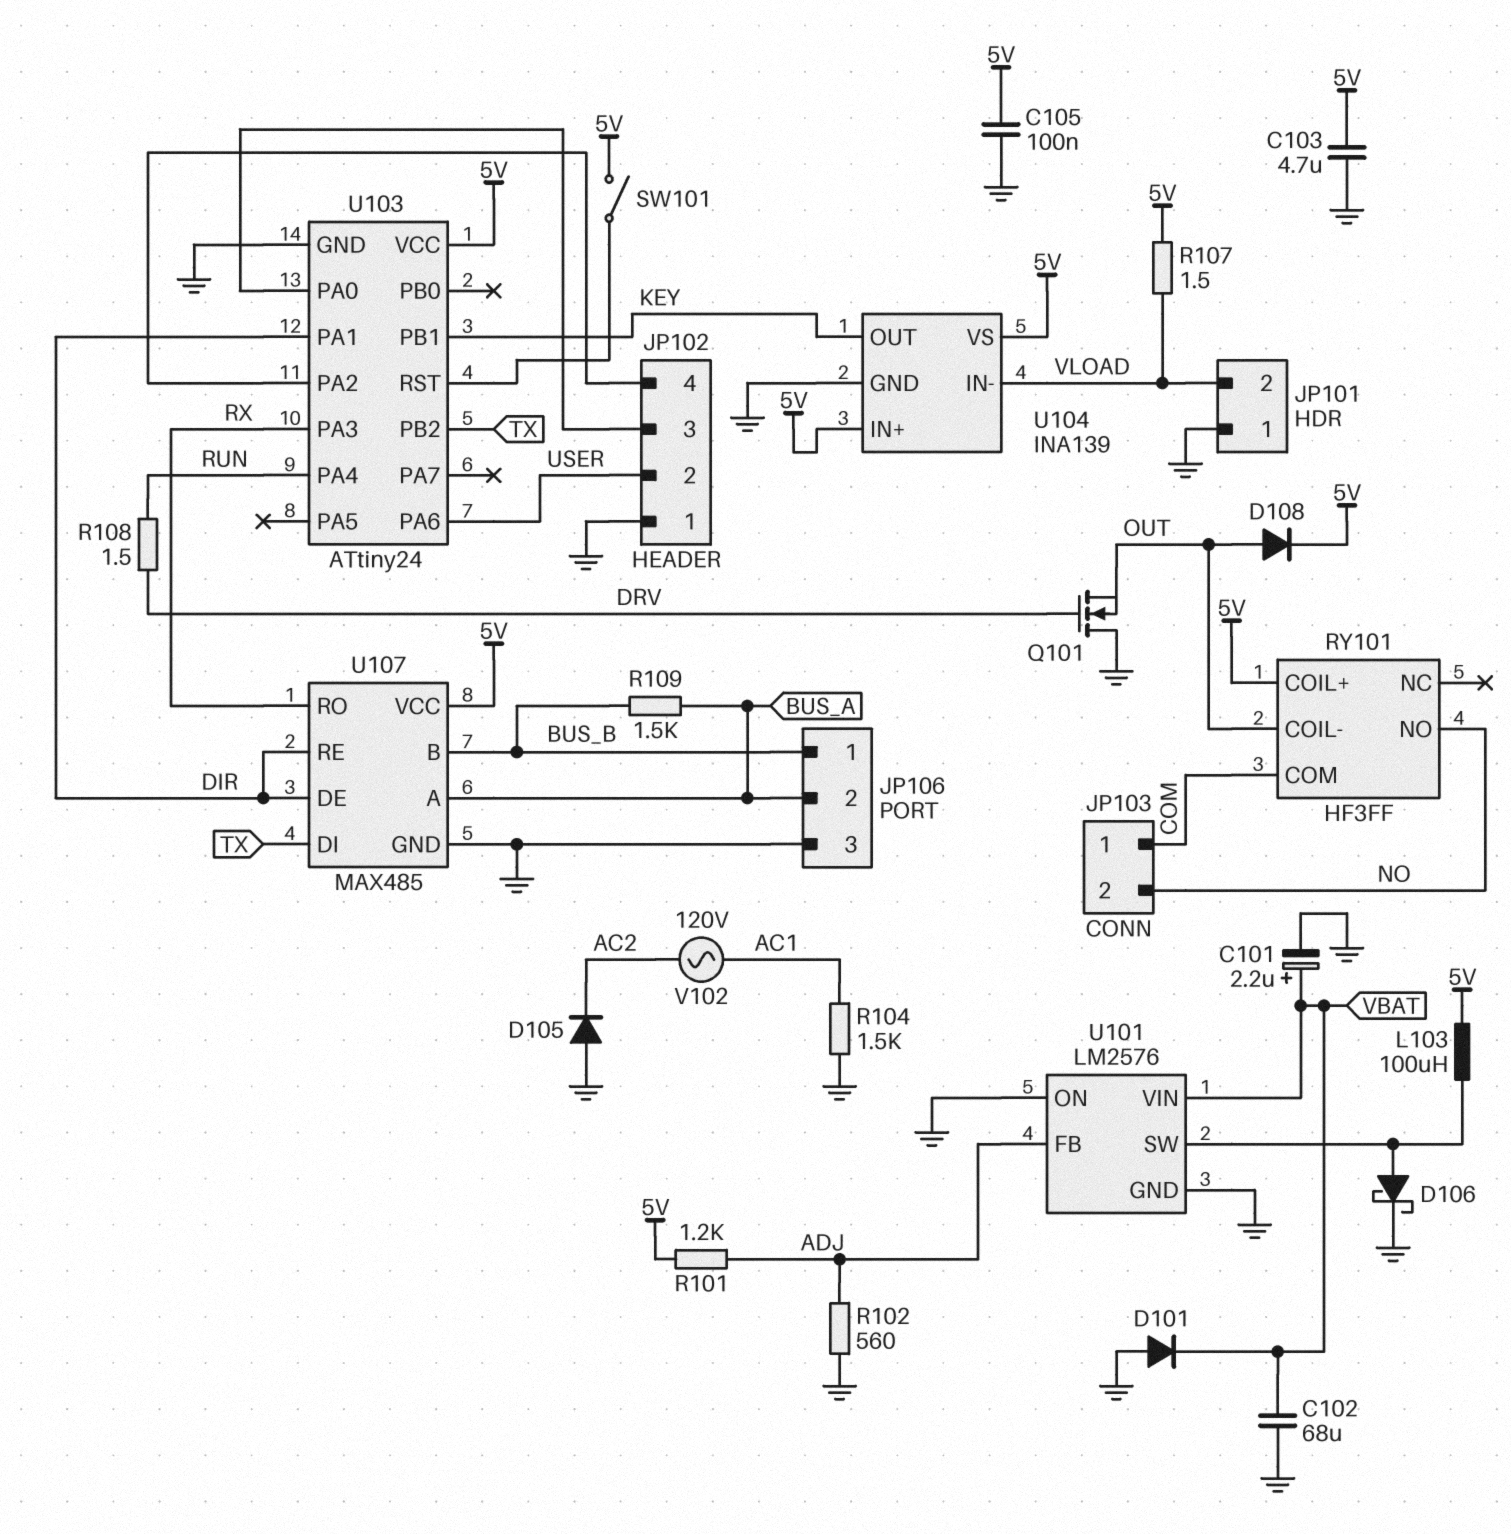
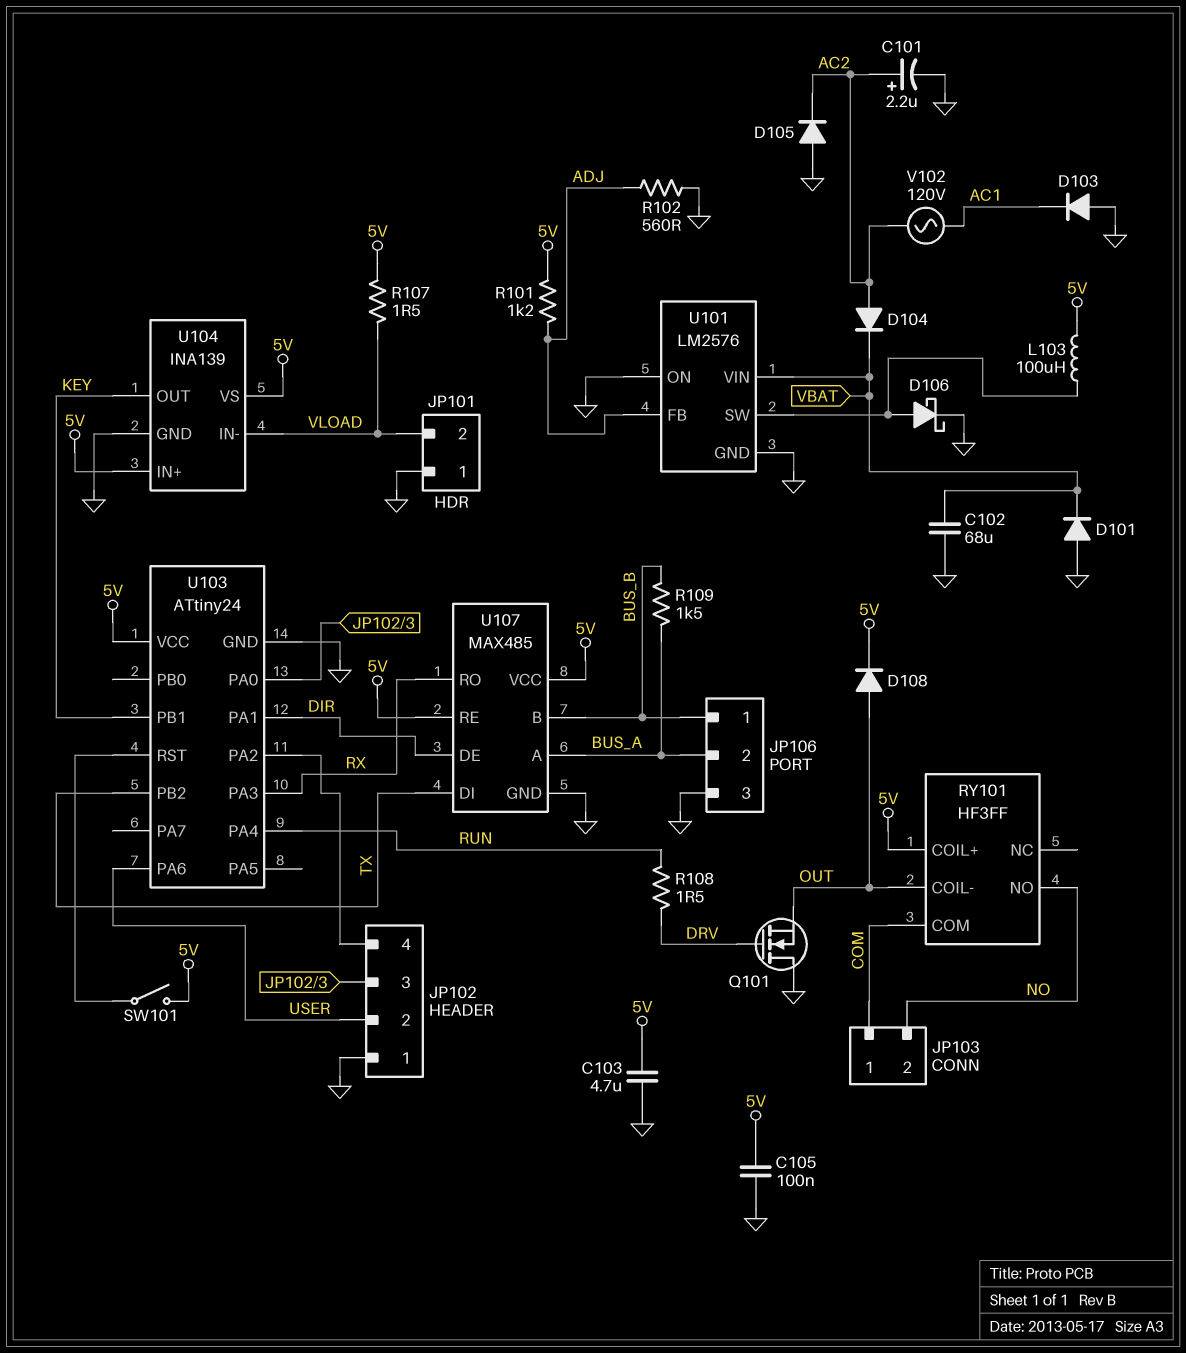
C101: 2.2uF (plus VBAT, minus GND) -> 2.2uF (plus AC2, minus GND)
D103: none -> diode (A GND, K AC1)
D104: none -> diode (A AC2, K VBAT)
R104: 1.5k (AC1, GND) -> none
U107 pin RE: DIR -> 5V

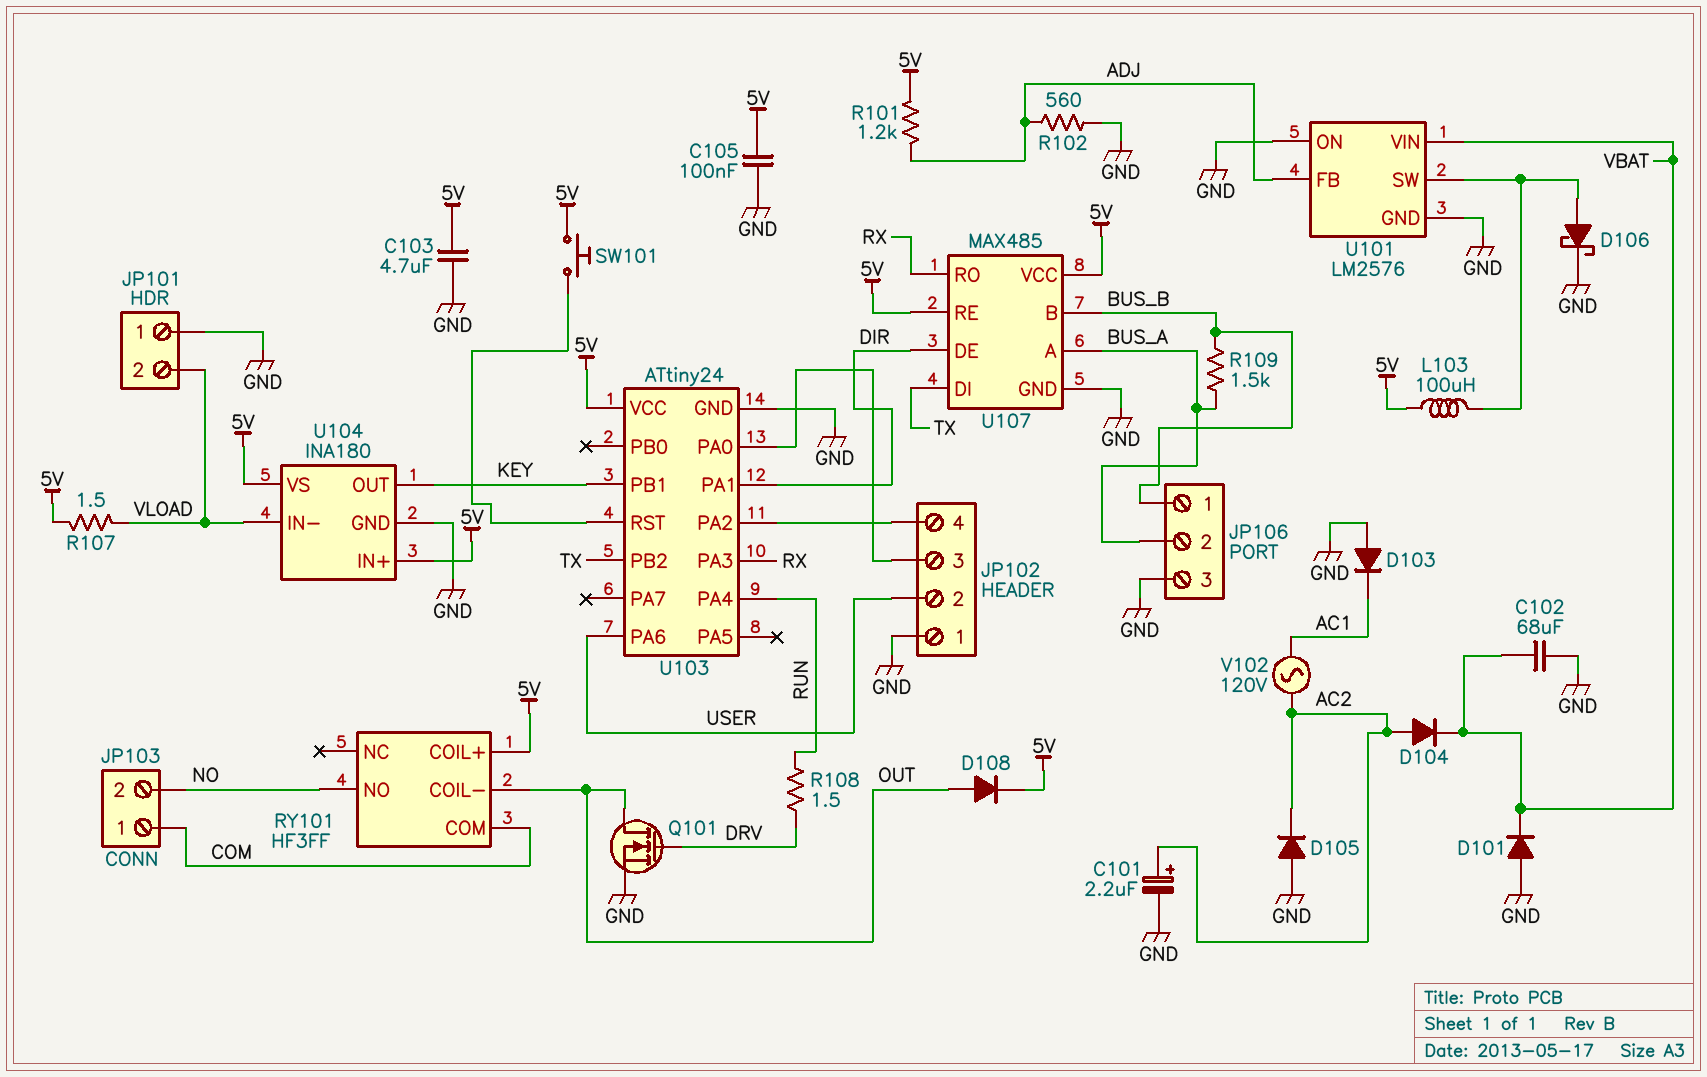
Q101: NMOS (G DRV, D GND, S OUT) -> NMOS (G DRV, D OUT, S GND)
SW101: switch (5V, U103/RST) -> button (5V, U103/RST)
U104: INA139 -> INA180

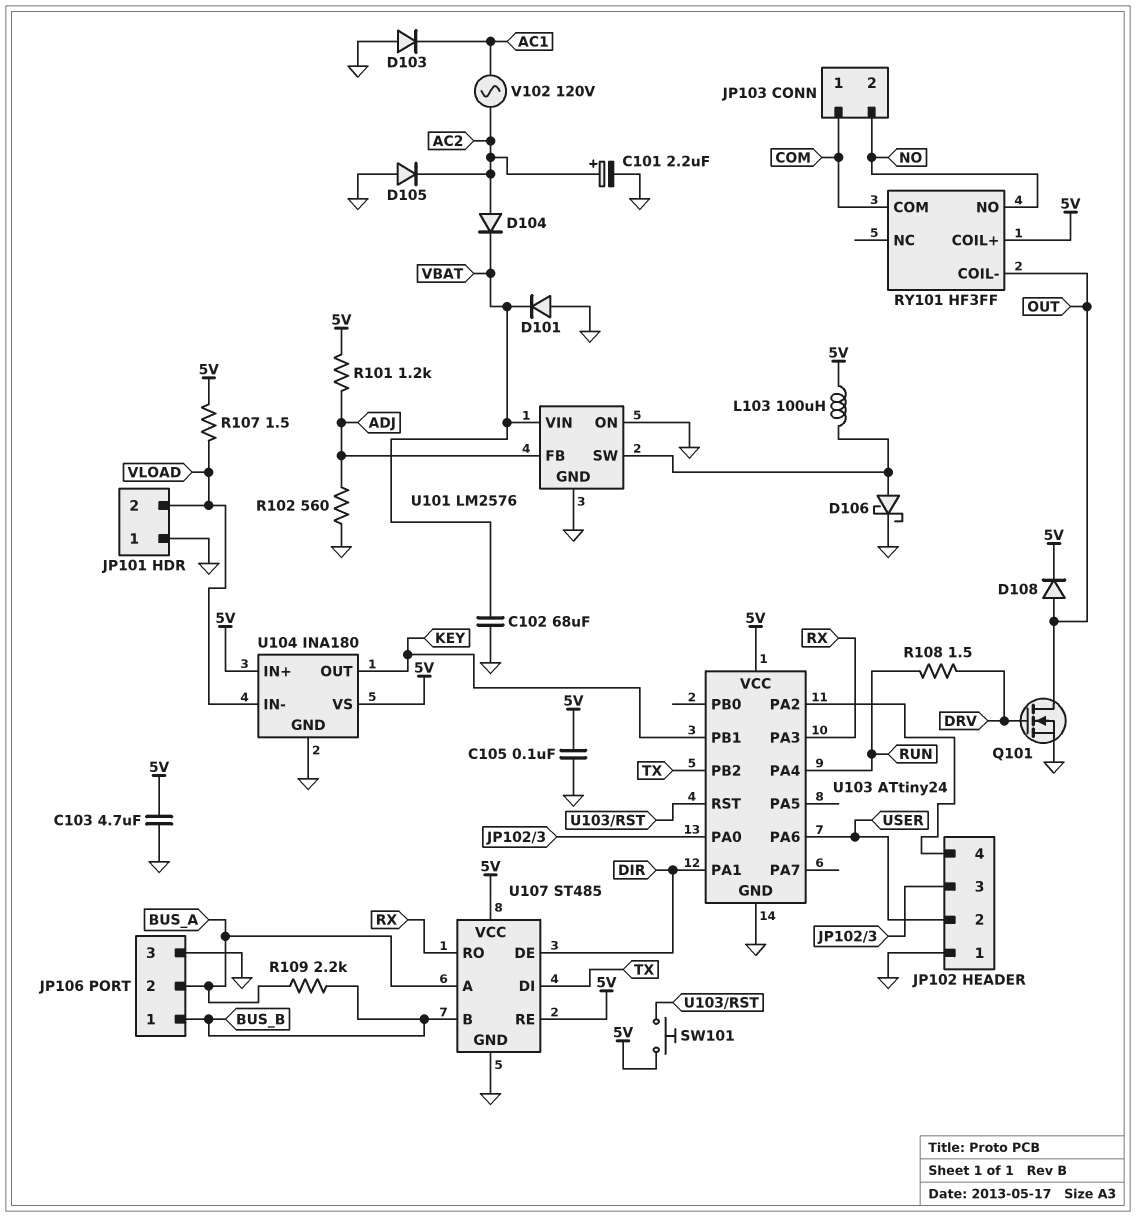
R109: 1.5k (BUS_A, BUS_B) -> 2.2k (BUS_A, BUS_B)
U107: MAX485 -> ST485

